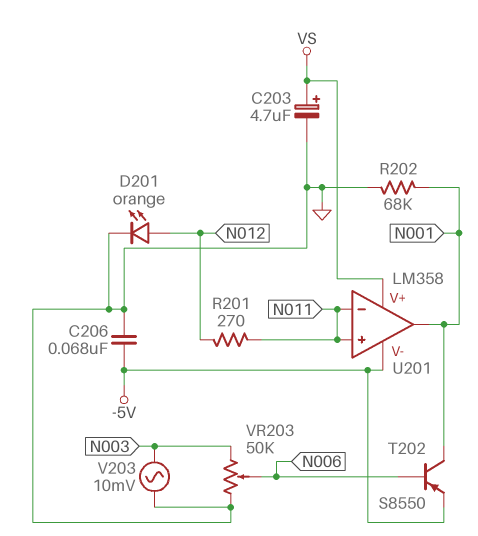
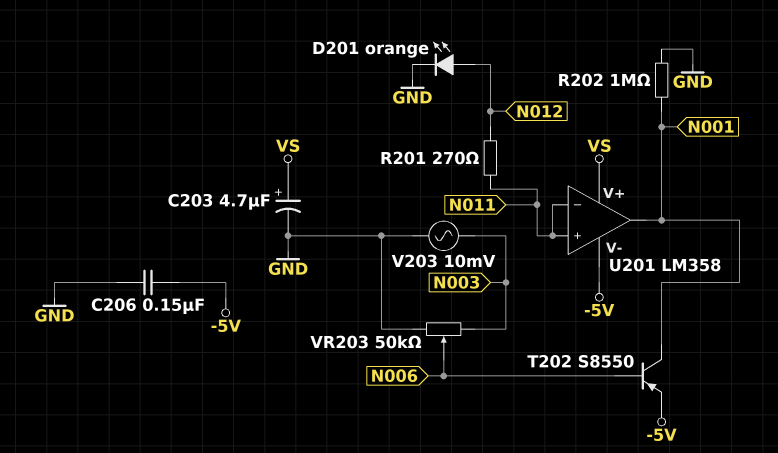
C206: 68nF (-5V, GND) -> 150nF (-5V, GND)
R202: 68k (GND, N001) -> 1M (GND, N001)

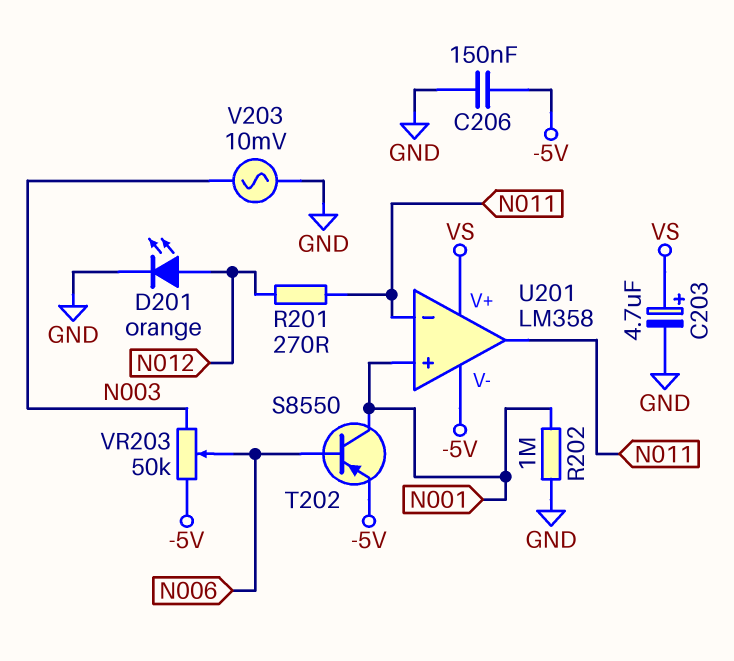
U201 pin in+: N011 -> N001
U201 pin out: N001 -> N011
VR203: 50k (GND, N003, wiper N006) -> 50k (-5V, N003, wiper N006)

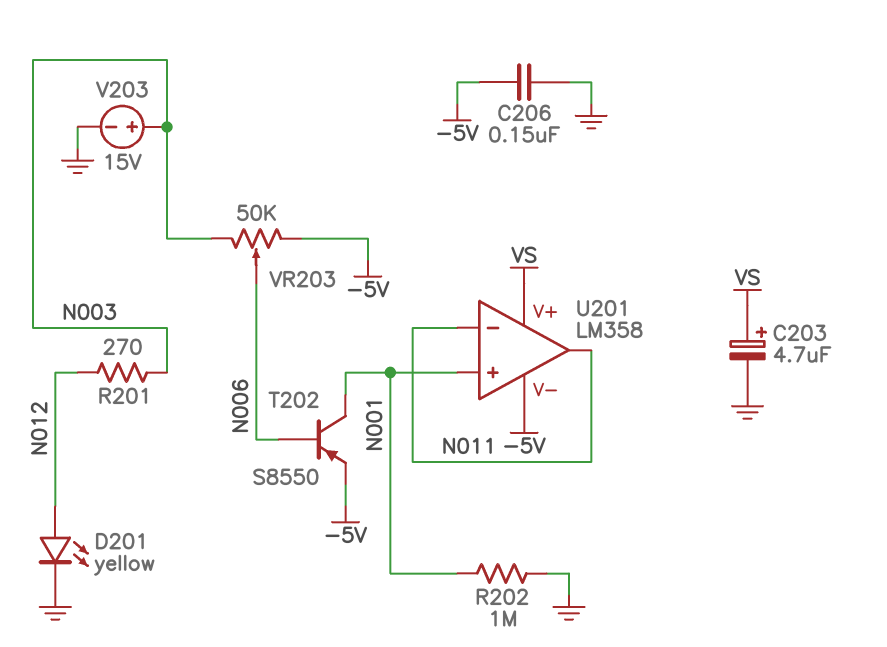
D201: LED orange (A N012, K GND) -> LED yellow (A N012, K GND)
R201: 270 (N011, N012) -> 270 (N003, N012)
V203: AC 10mV (GND, N003) -> 15V (plus N003, minus GND)

